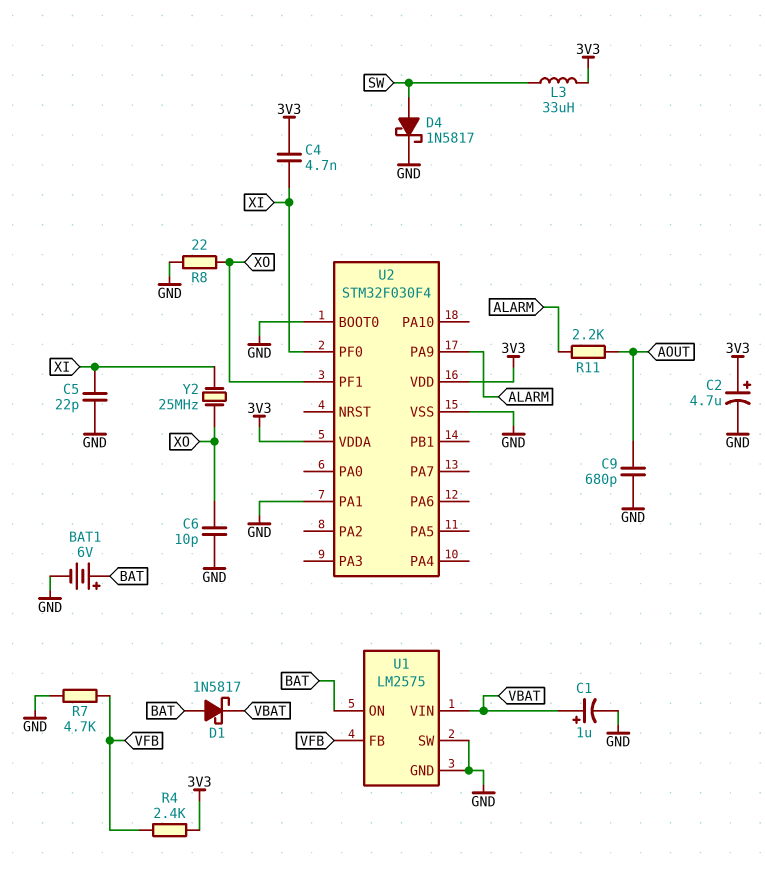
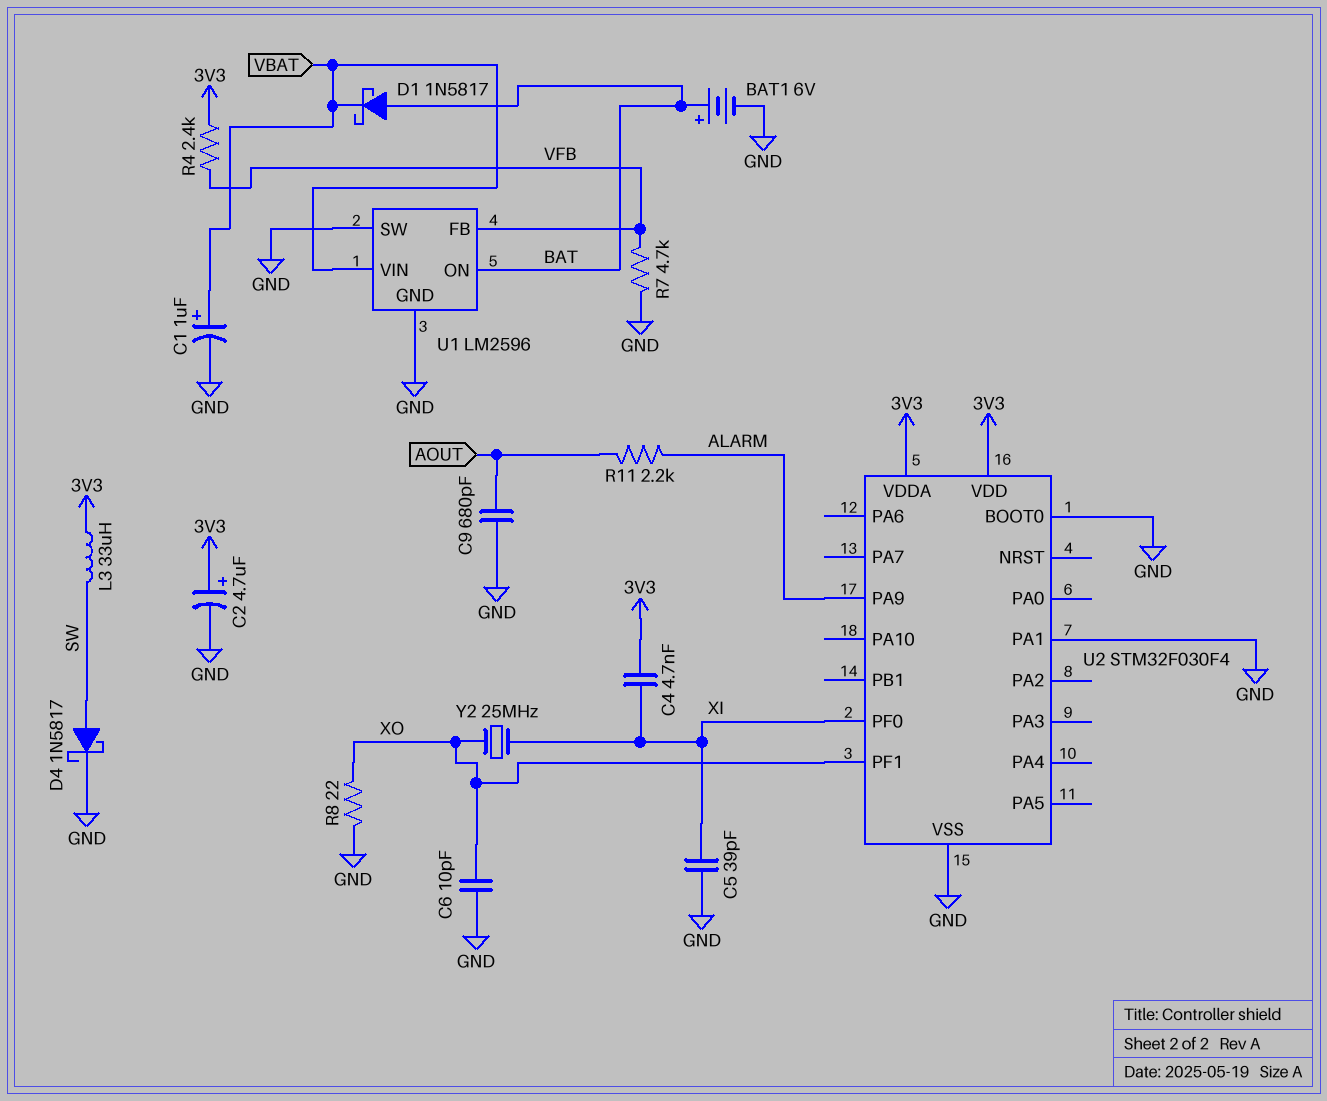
C5: 22pF (GND, XI) -> 39pF (GND, XI)
U1: LM2575 -> LM2596

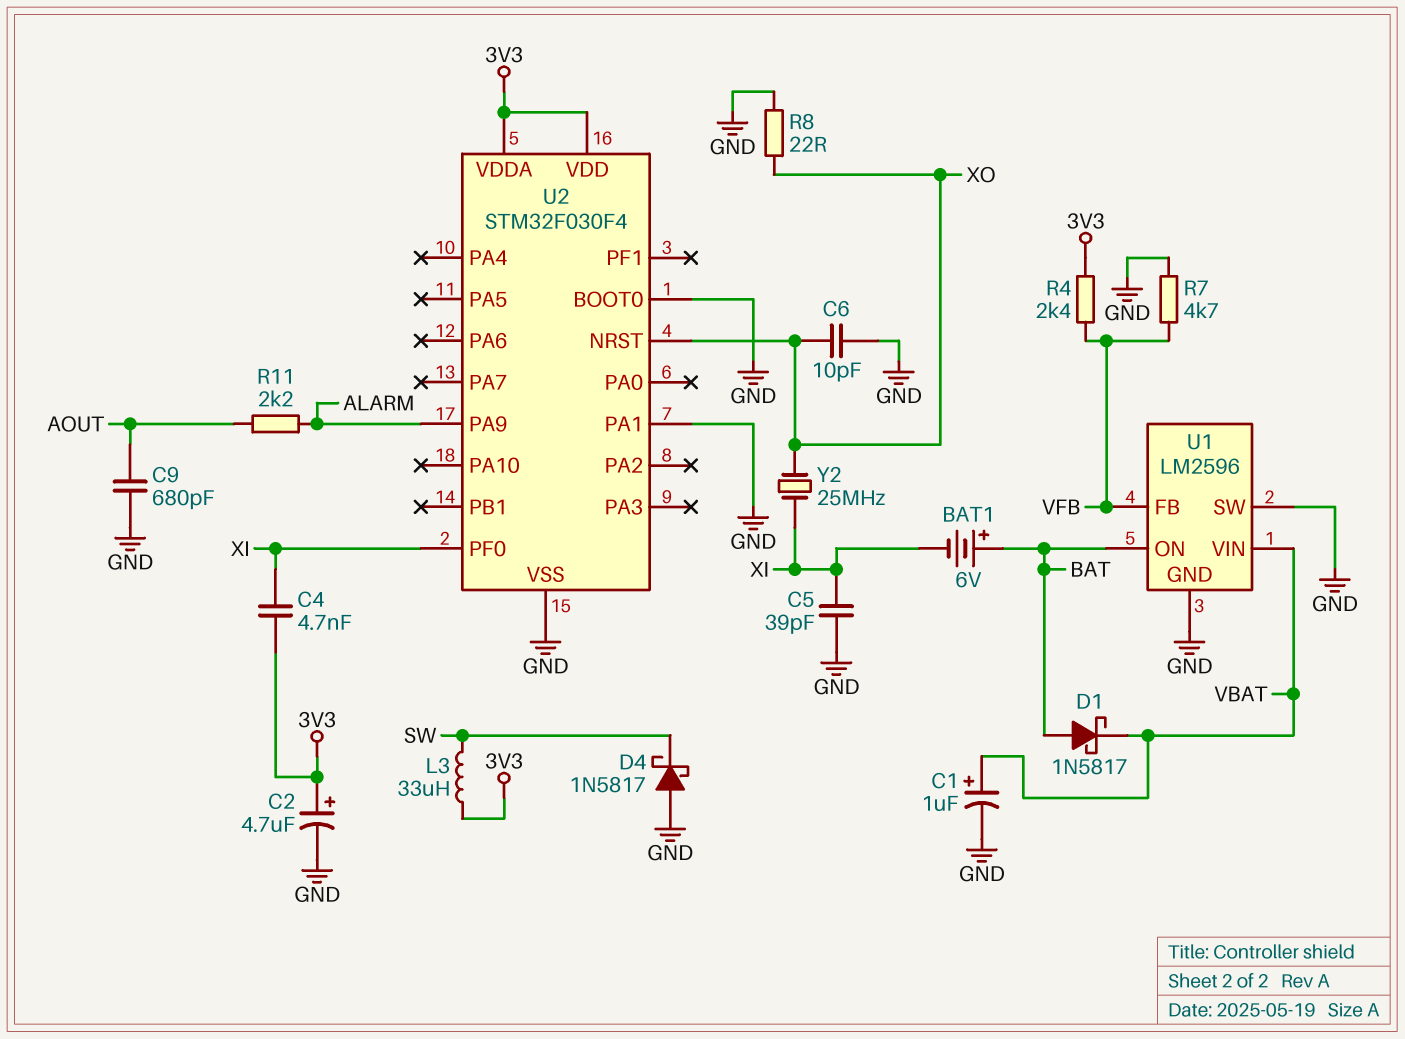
BAT1: 6V (plus BAT, minus GND) -> 6V (plus BAT, minus XI)
D4: schottky 1N5817 (A SW, K GND) -> schottky 1N5817 (A GND, K SW)
U2 pin NRST: none -> XO
U2 pin PF1: XO -> none

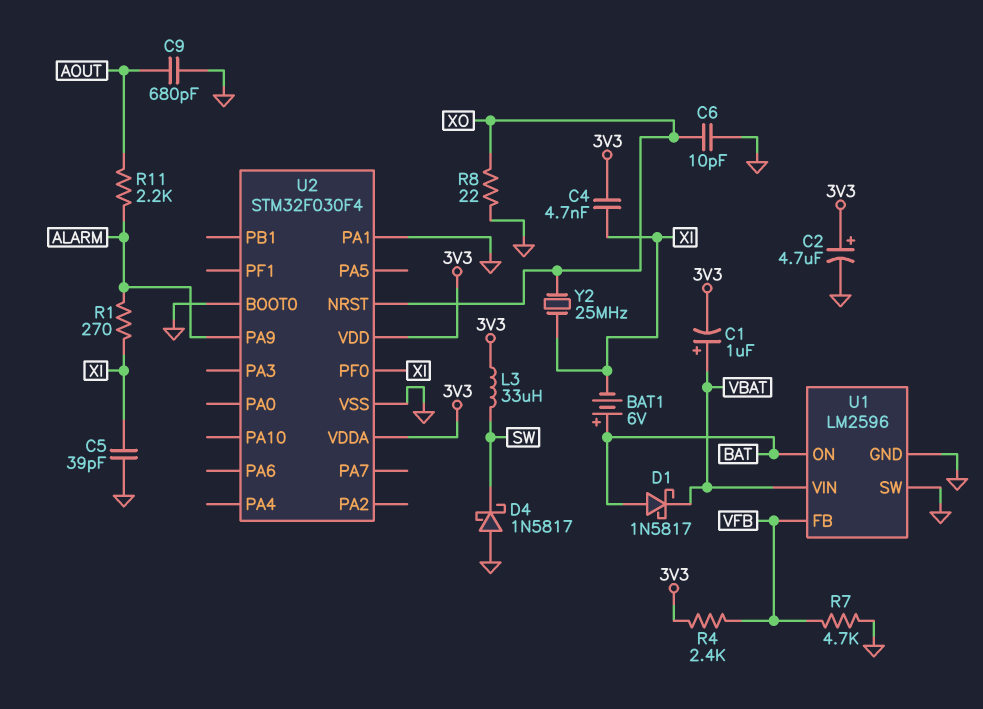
C1: 1uF (plus VBAT, minus GND) -> 1uF (plus VBAT, minus 3V3)
R1: none -> 270 (ALARM, XI)

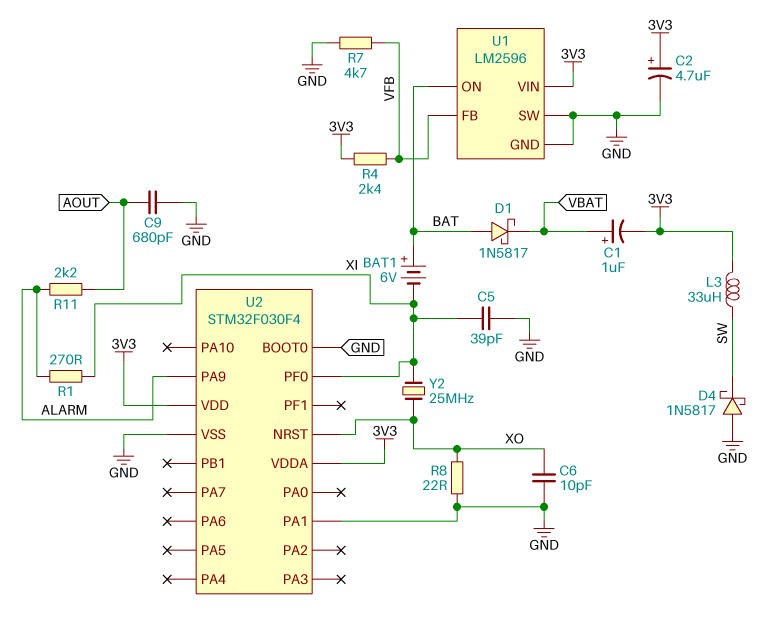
C4: 4.7nF (3V3, XI) -> none
U1 pin VIN: VBAT -> 3V3

